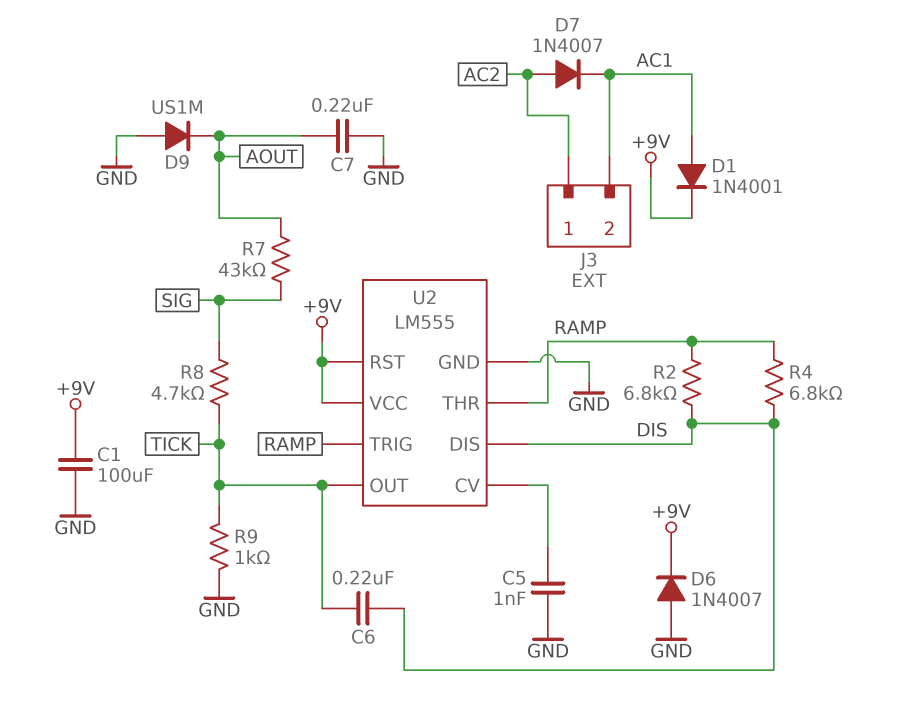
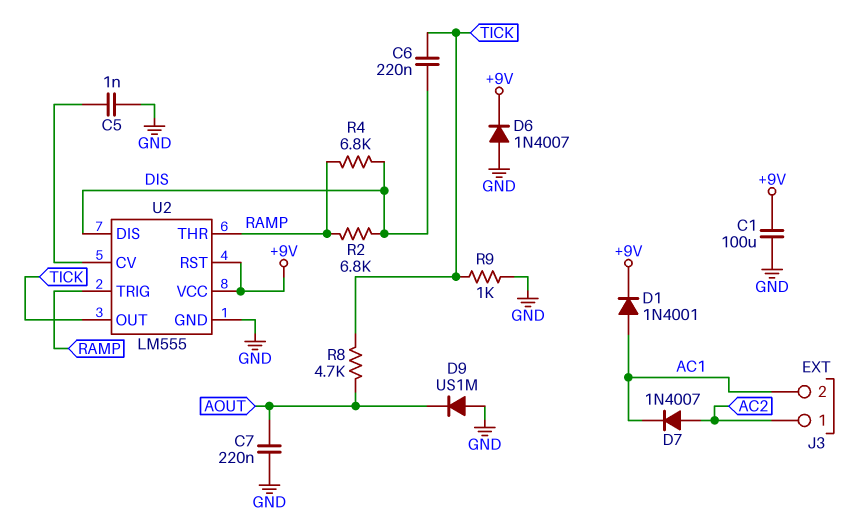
R7: 43k (AOUT, SIG) -> none
R8: 4.7k (SIG, TICK) -> 4.7k (AOUT, TICK)

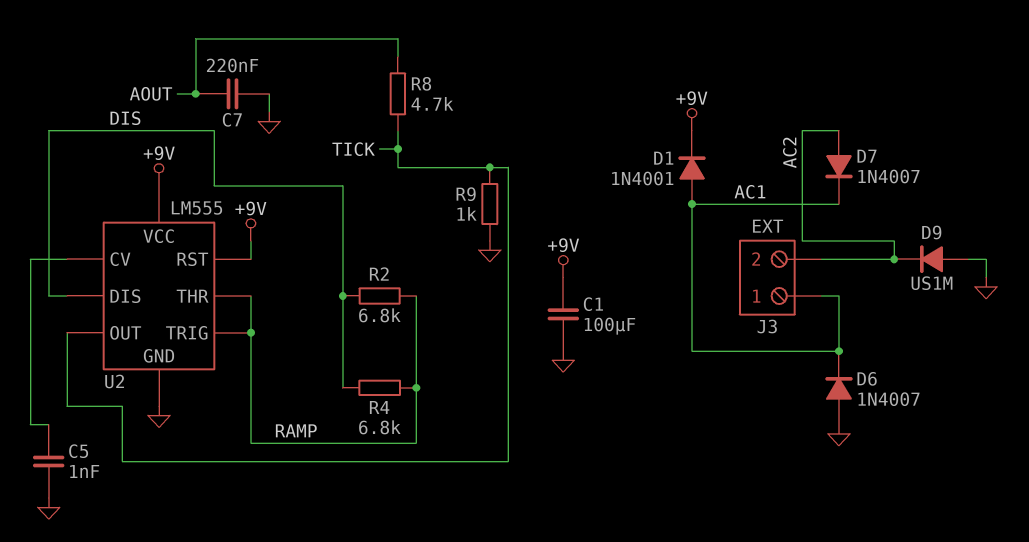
C6: 220nF (DIS, TICK) -> none
D6: diode 1N4007 (A GND, K +9V) -> diode 1N4007 (A GND, K AC1)
D9: diode US1M (A GND, K AOUT) -> diode US1M (A GND, K AC2)
J3 pin 1: AC2 -> AC1
J3 pin 2: AC1 -> AC2

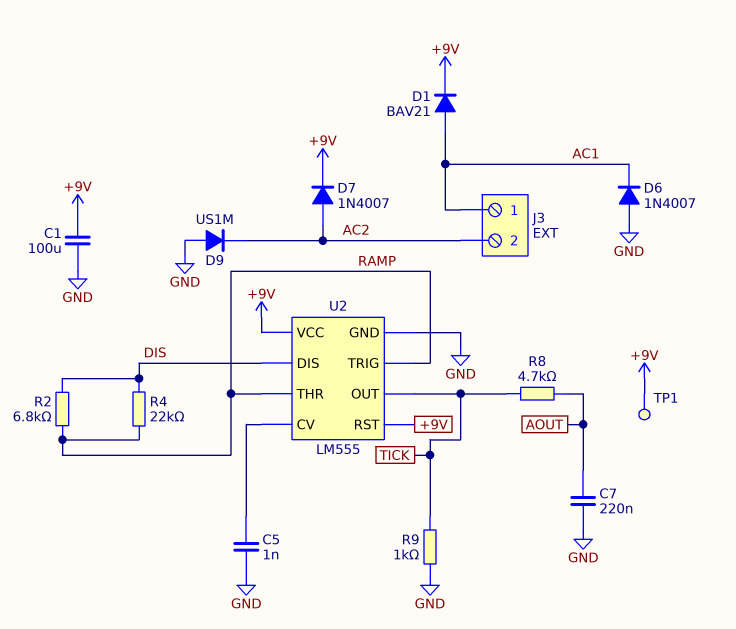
D1: diode 1N4001 (A AC1, K +9V) -> diode BAV21 (A AC1, K +9V)
D7: diode 1N4007 (A AC2, K AC1) -> diode 1N4007 (A AC2, K +9V)
R4: 6.8k (DIS, RAMP) -> 22k (DIS, RAMP)
TP1: none -> test point (+9V)

